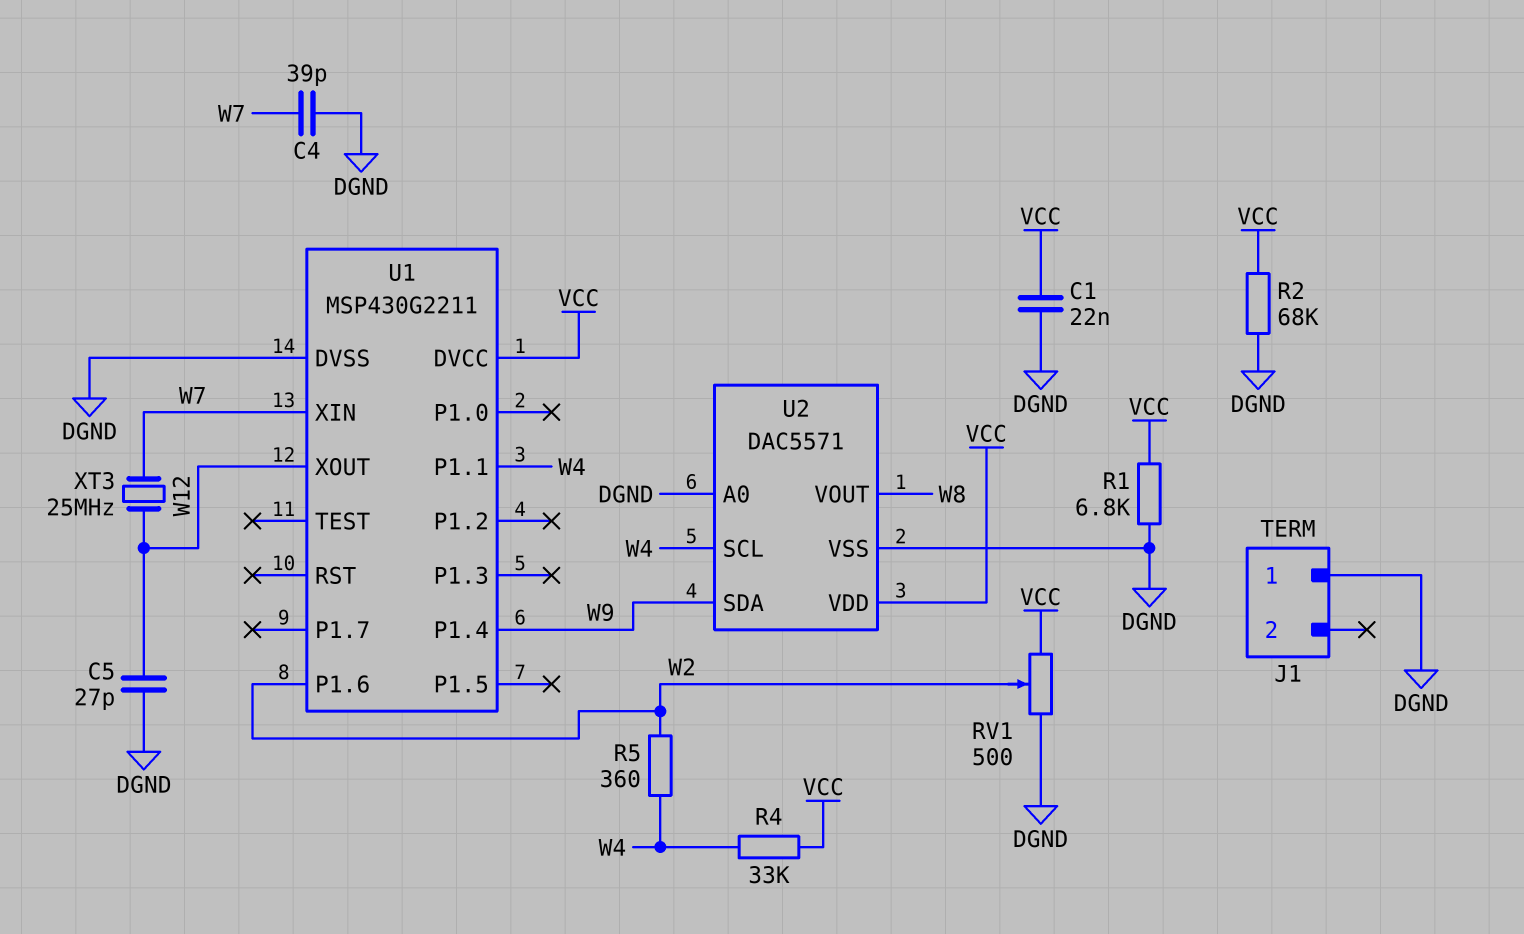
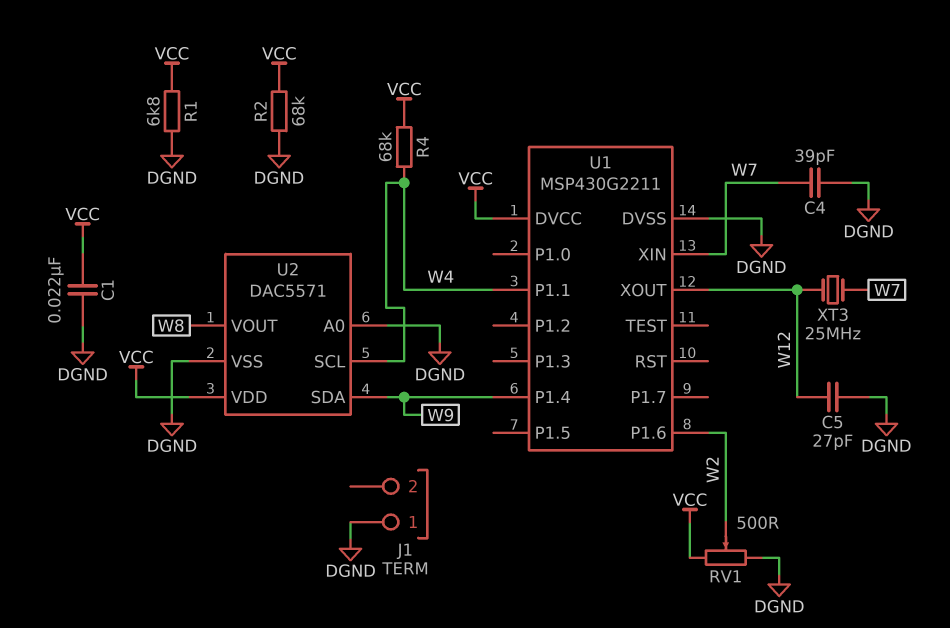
R4: 33k (VCC, W4) -> 68k (VCC, W4)
R5: 360 (W2, W4) -> none

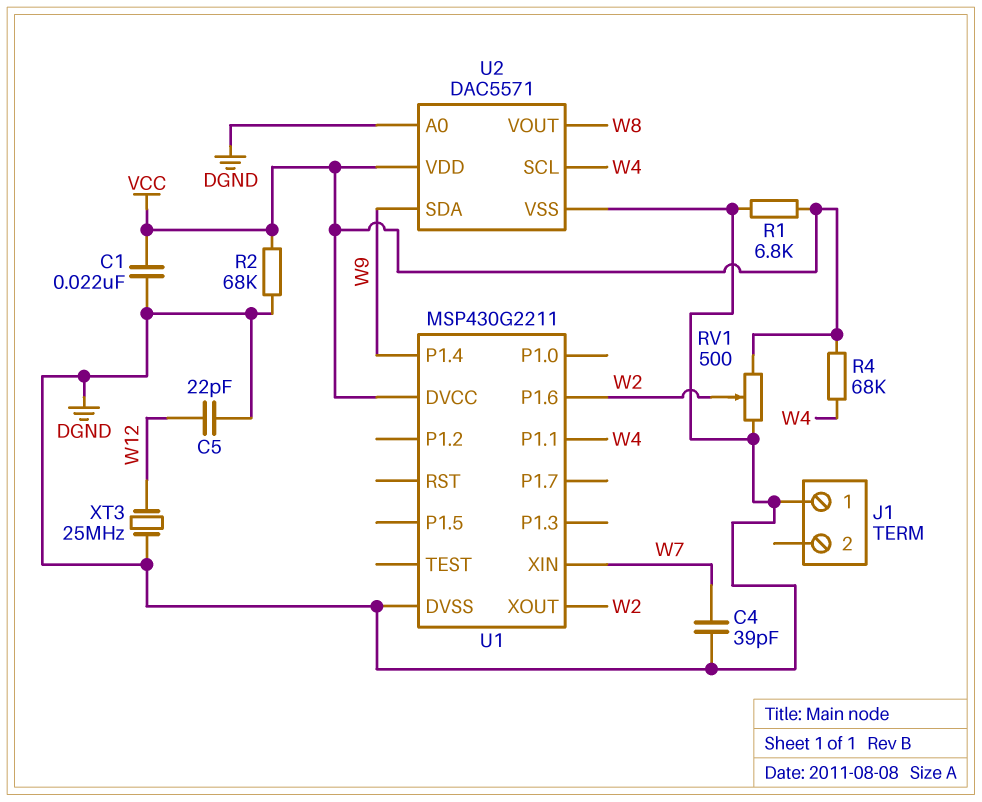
C5: 27pF (DGND, W12) -> 22pF (DGND, W12)
U1 pin XOUT: W12 -> W2
XT3: 25MHz (W7, W12) -> 25MHz (DGND, W12)

